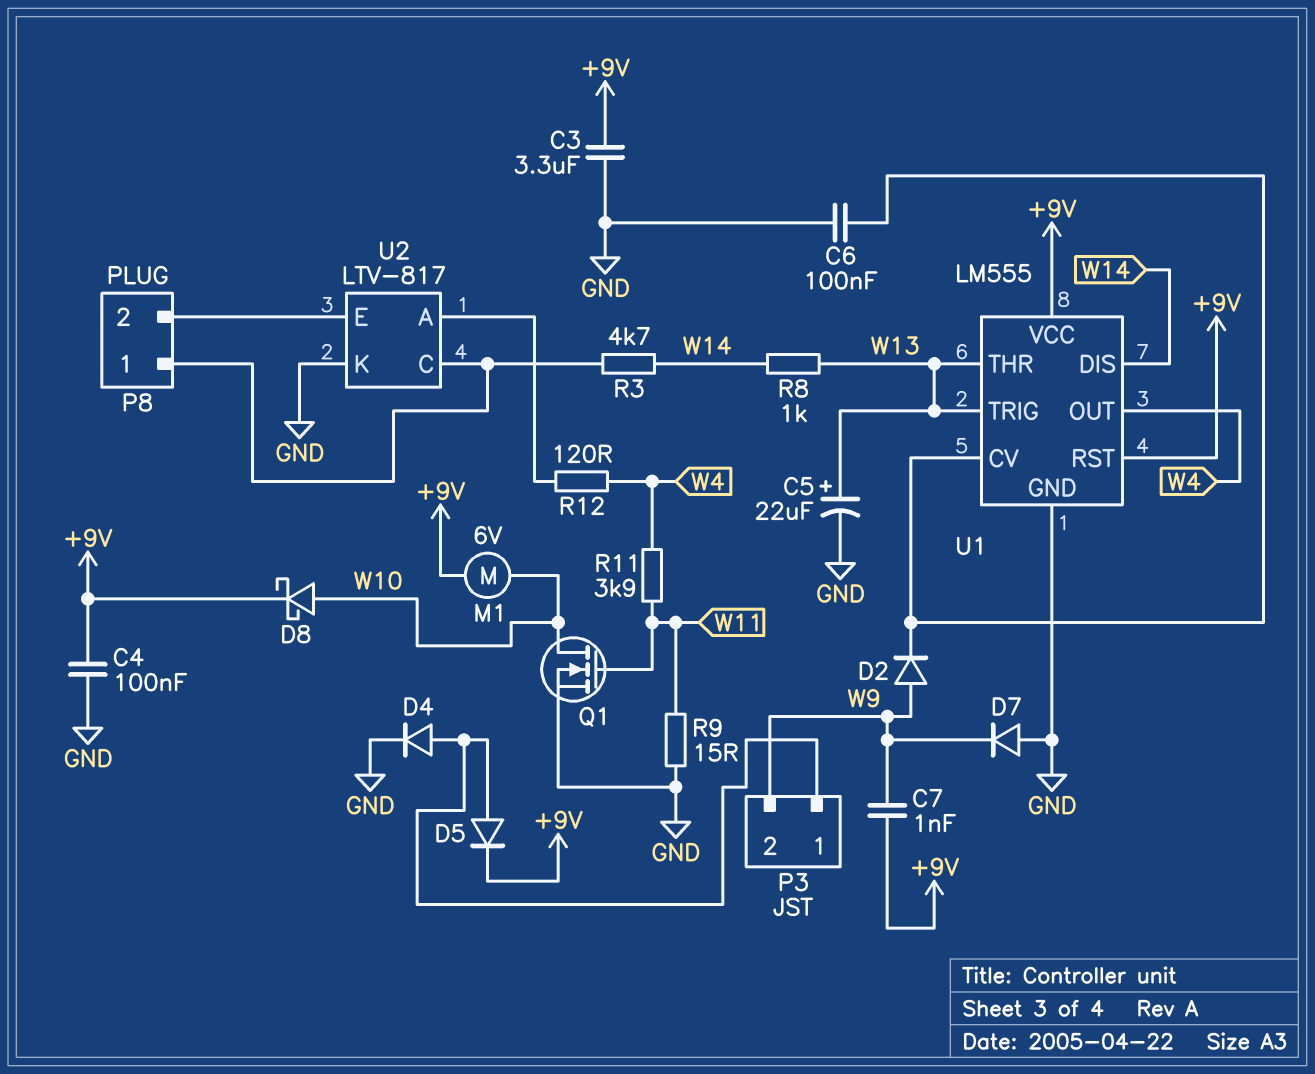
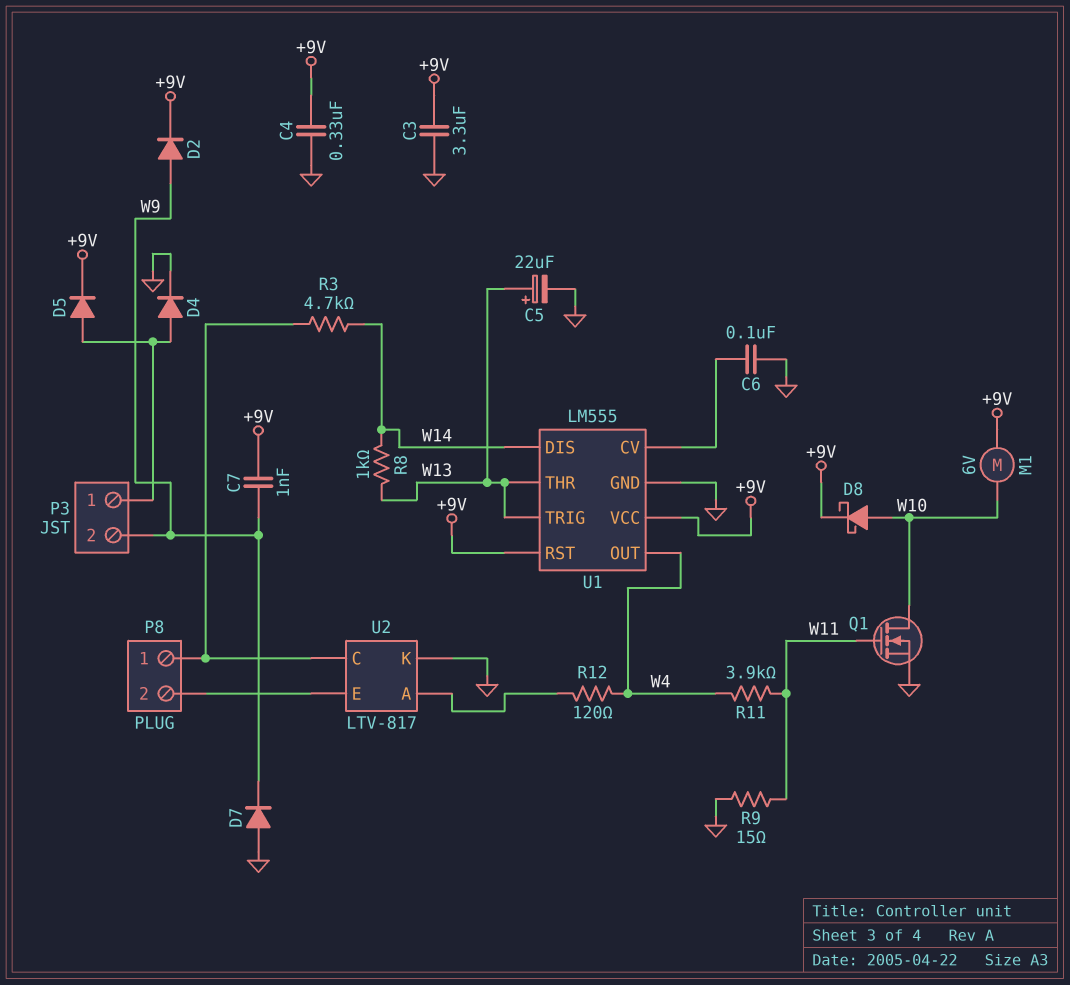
C4: 100nF (+9V, GND) -> 330nF (+9V, GND)
D2: diode (A W9, K U1/CV) -> diode (A W9, K +9V)

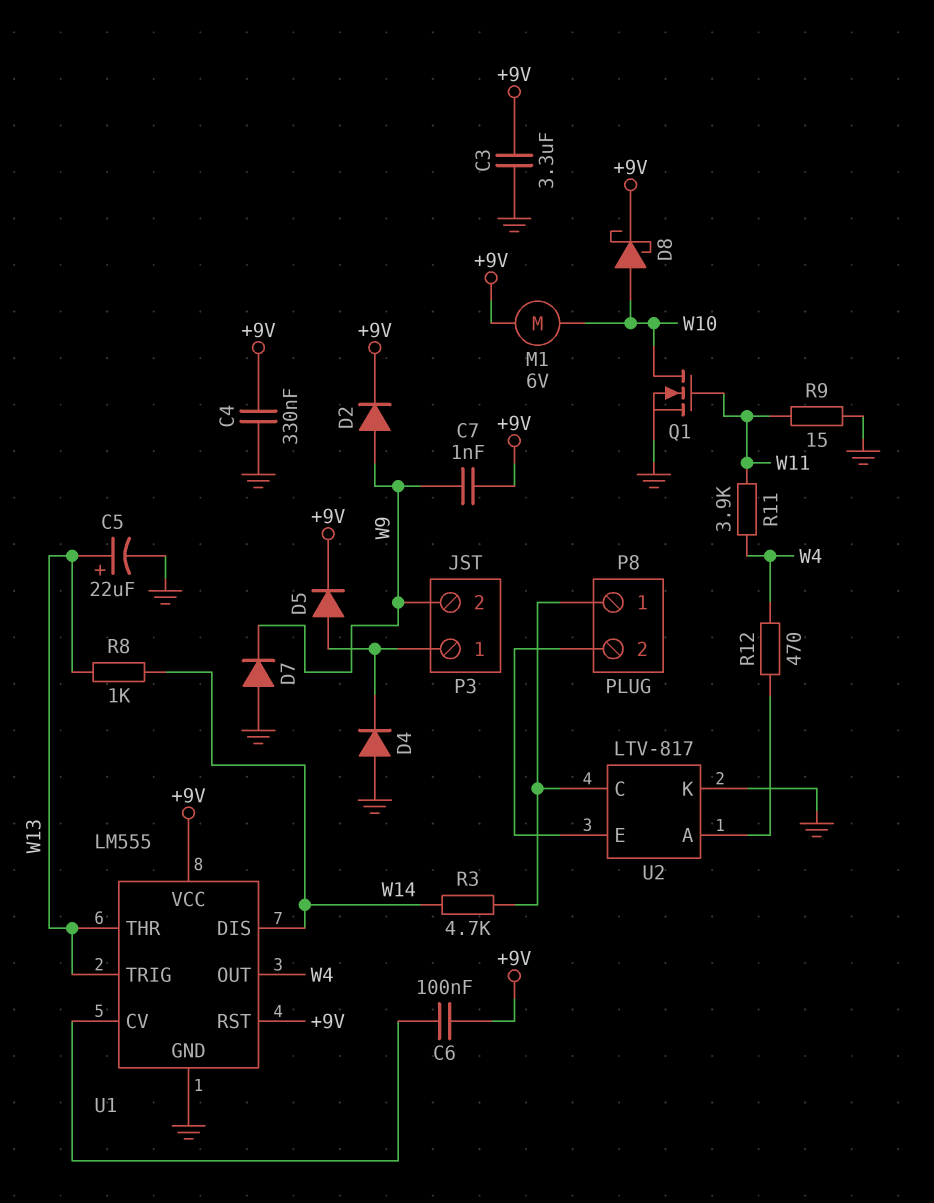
C6: 100nF (GND, U1/CV) -> 100nF (+9V, U1/CV)
D4: diode (A P3/1, K GND) -> diode (A GND, K P3/1)
R12: 120 (U2/A, W4) -> 470 (U2/A, W4)

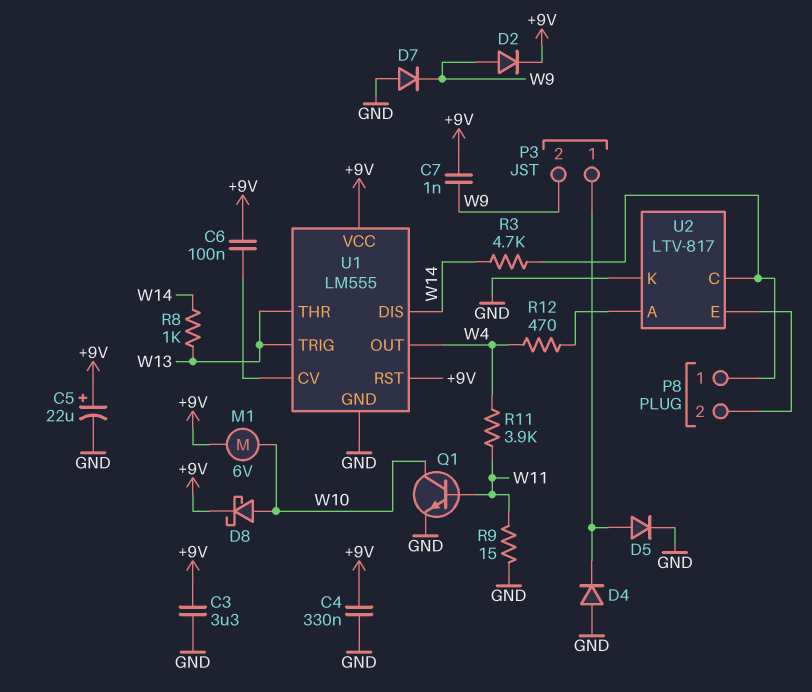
C5: 22uF (plus W13, minus GND) -> 22uF (plus +9V, minus GND)
D5: diode (A P3/1, K +9V) -> diode (A P3/1, K GND)
Q1: NMOS (G W11, D W10, S GND) -> NPN (B W11, C W10, E GND)

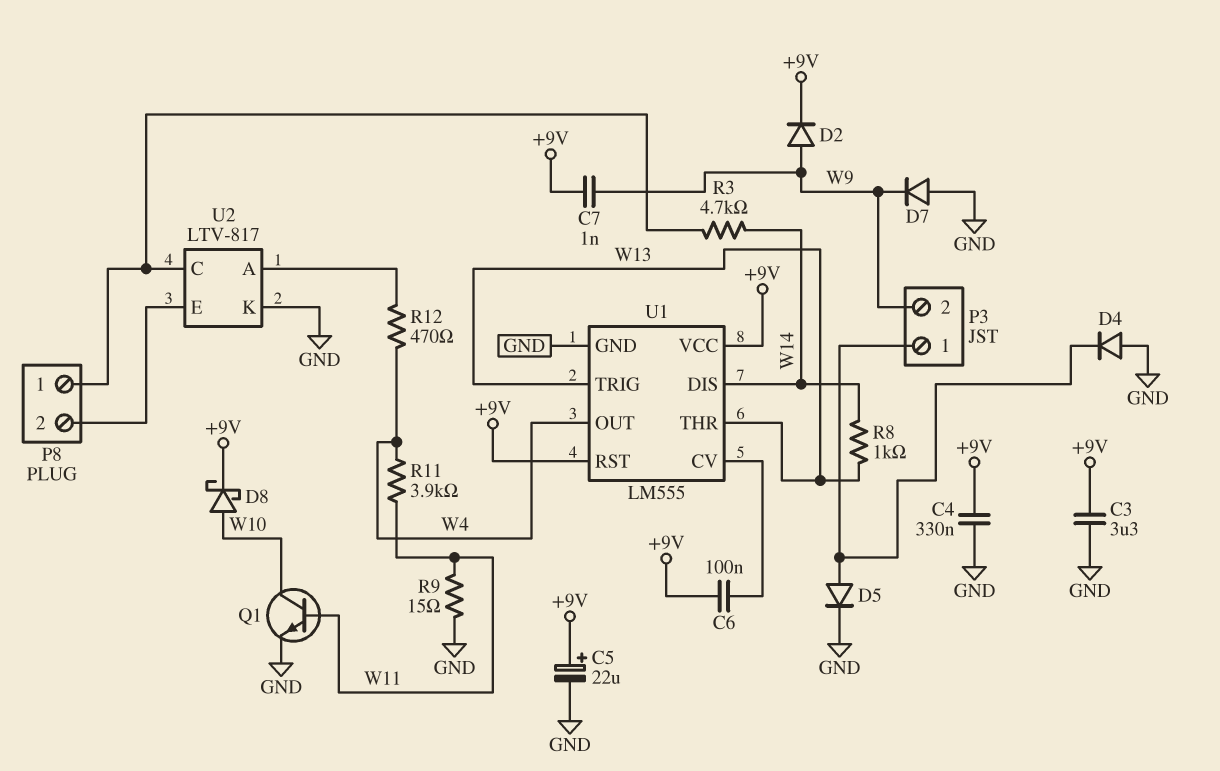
M1: motor 6V (+9V, W10) -> none

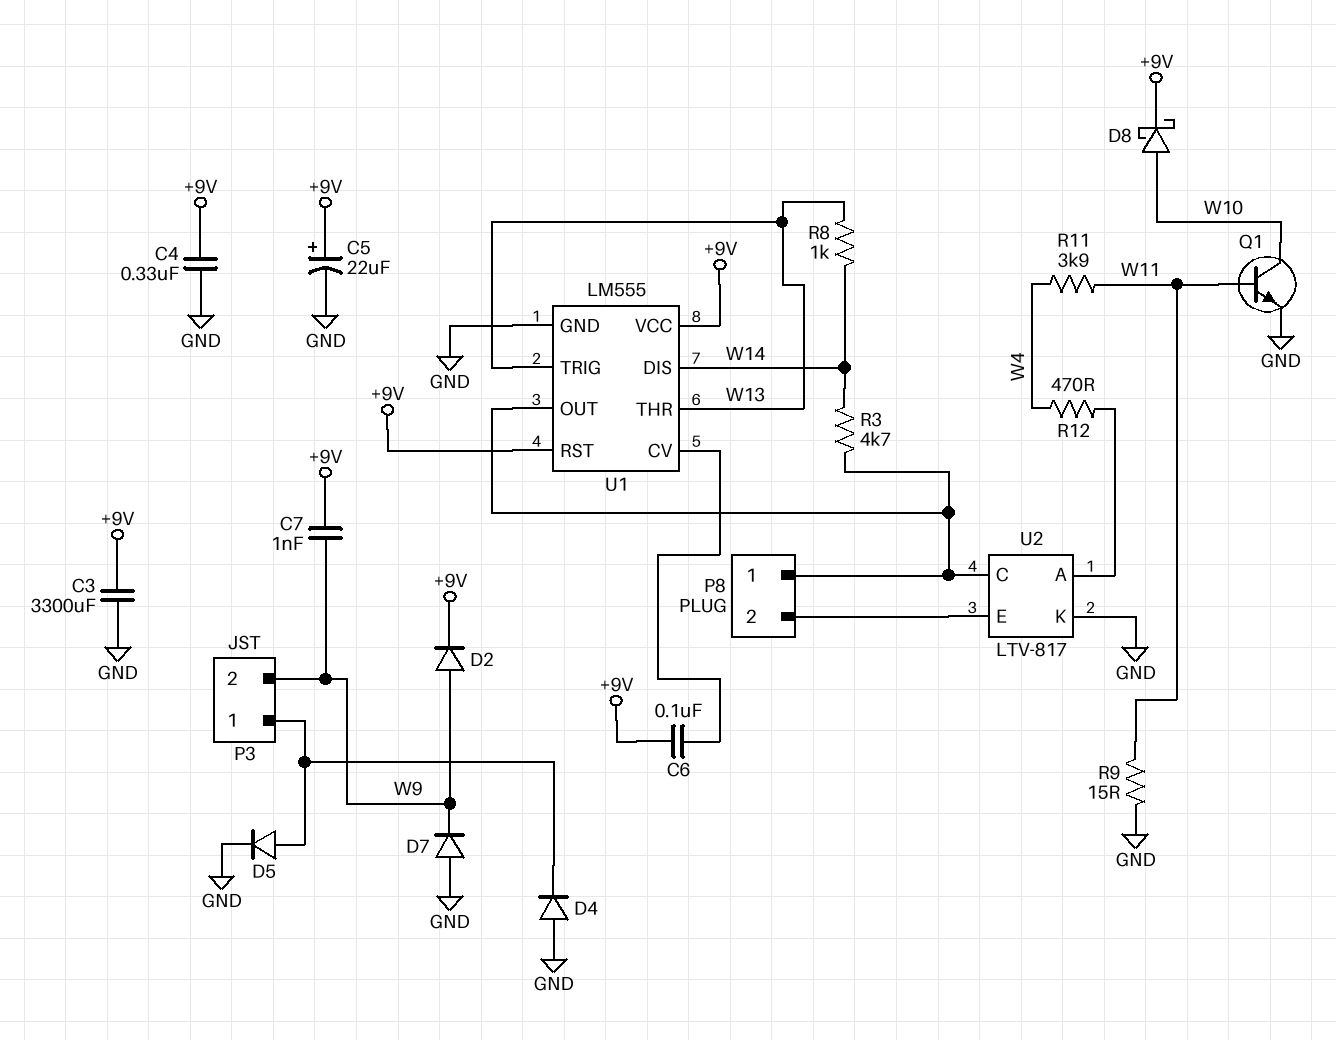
C3: 3.3uF (+9V, GND) -> 3300uF (+9V, GND)
U1 pin OUT: W4 -> P8/1

